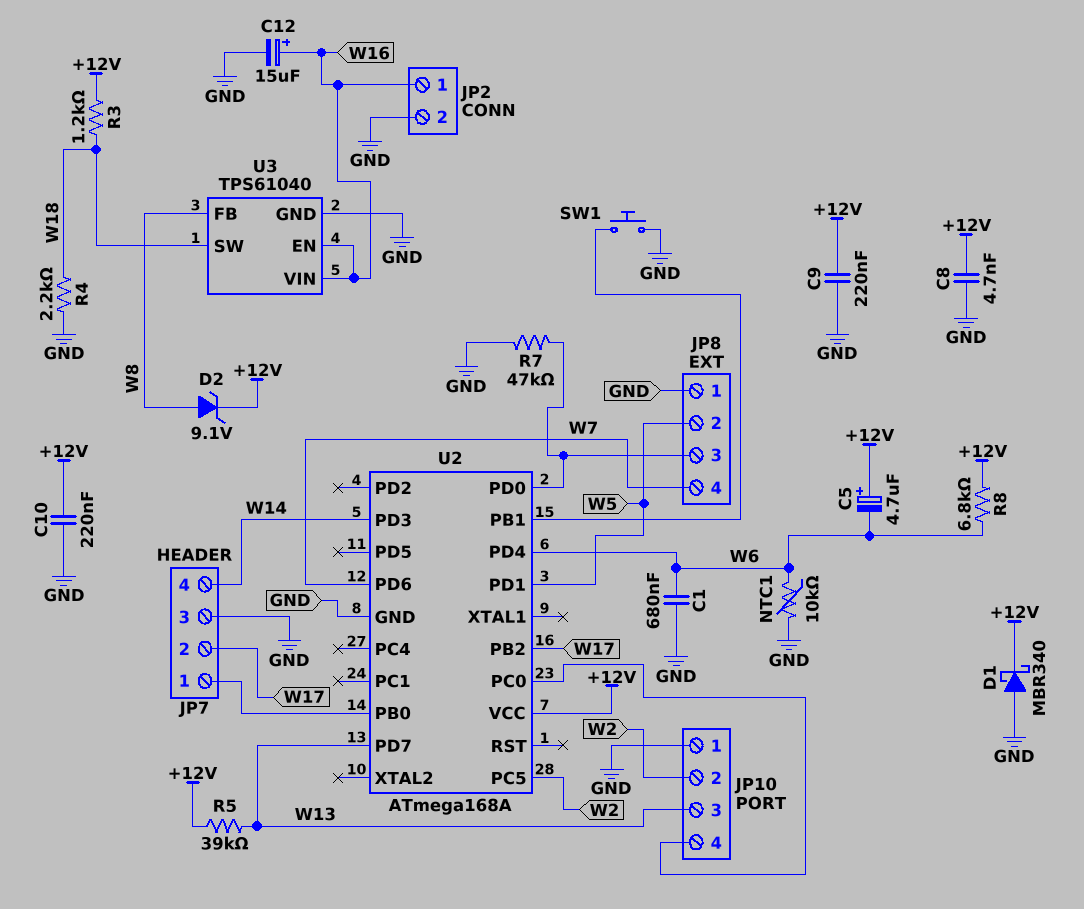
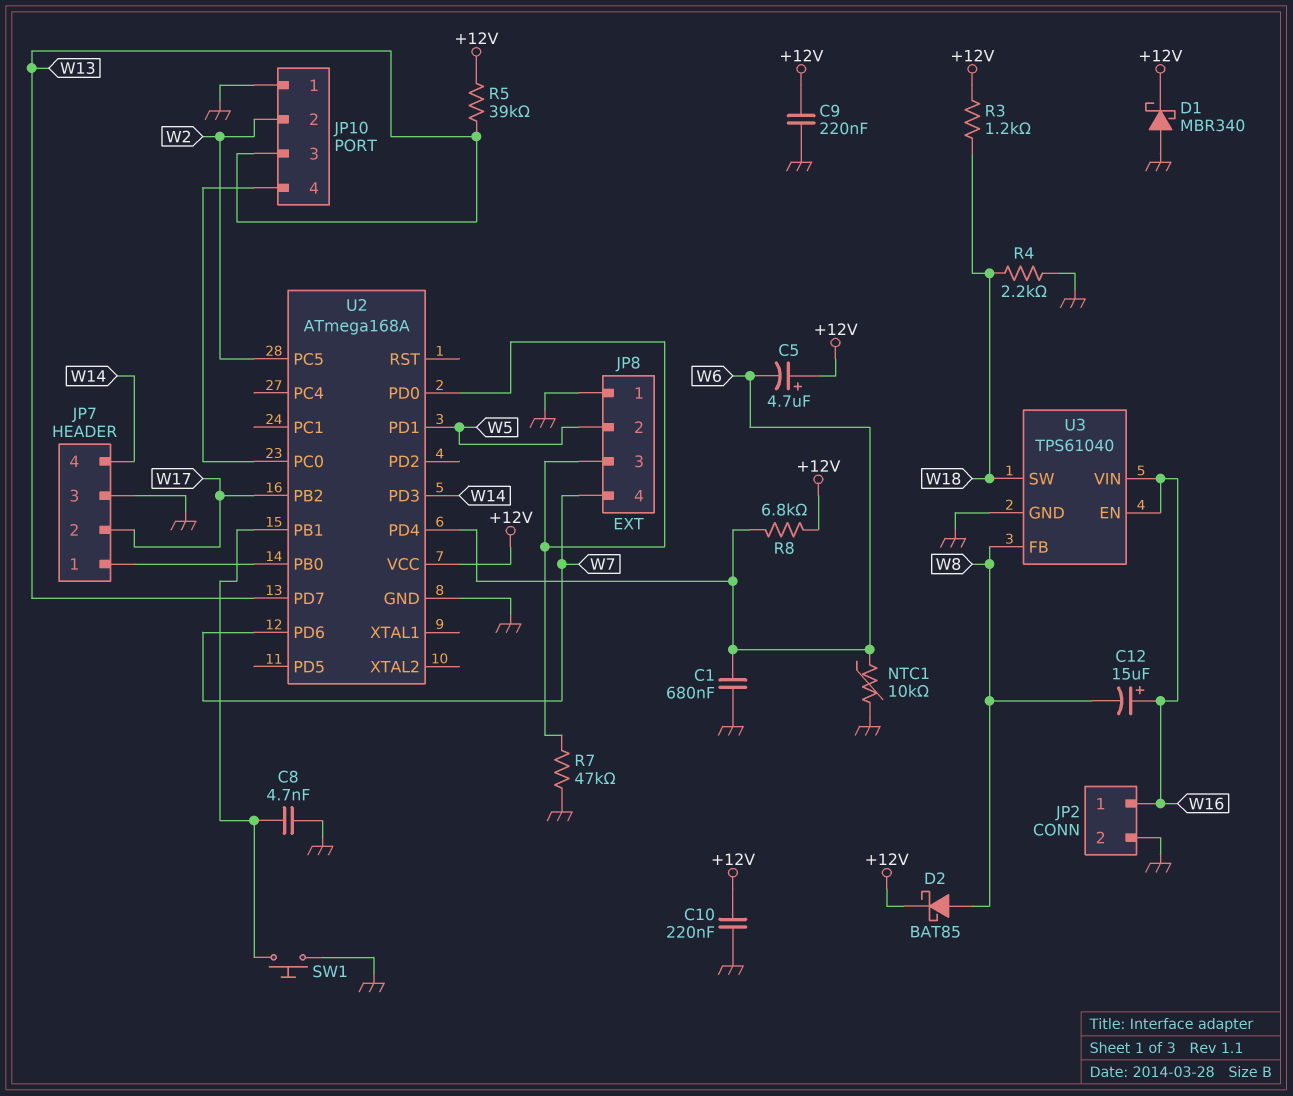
C8: 4.7nF (+12V, GND) -> 4.7nF (GND, U2/PB1)
C12: 15uF (plus W16, minus GND) -> 15uF (plus W16, minus W8)
D2: zener 9.1V (A W8, K +12V) -> schottky BAT85 (A W8, K +12V)

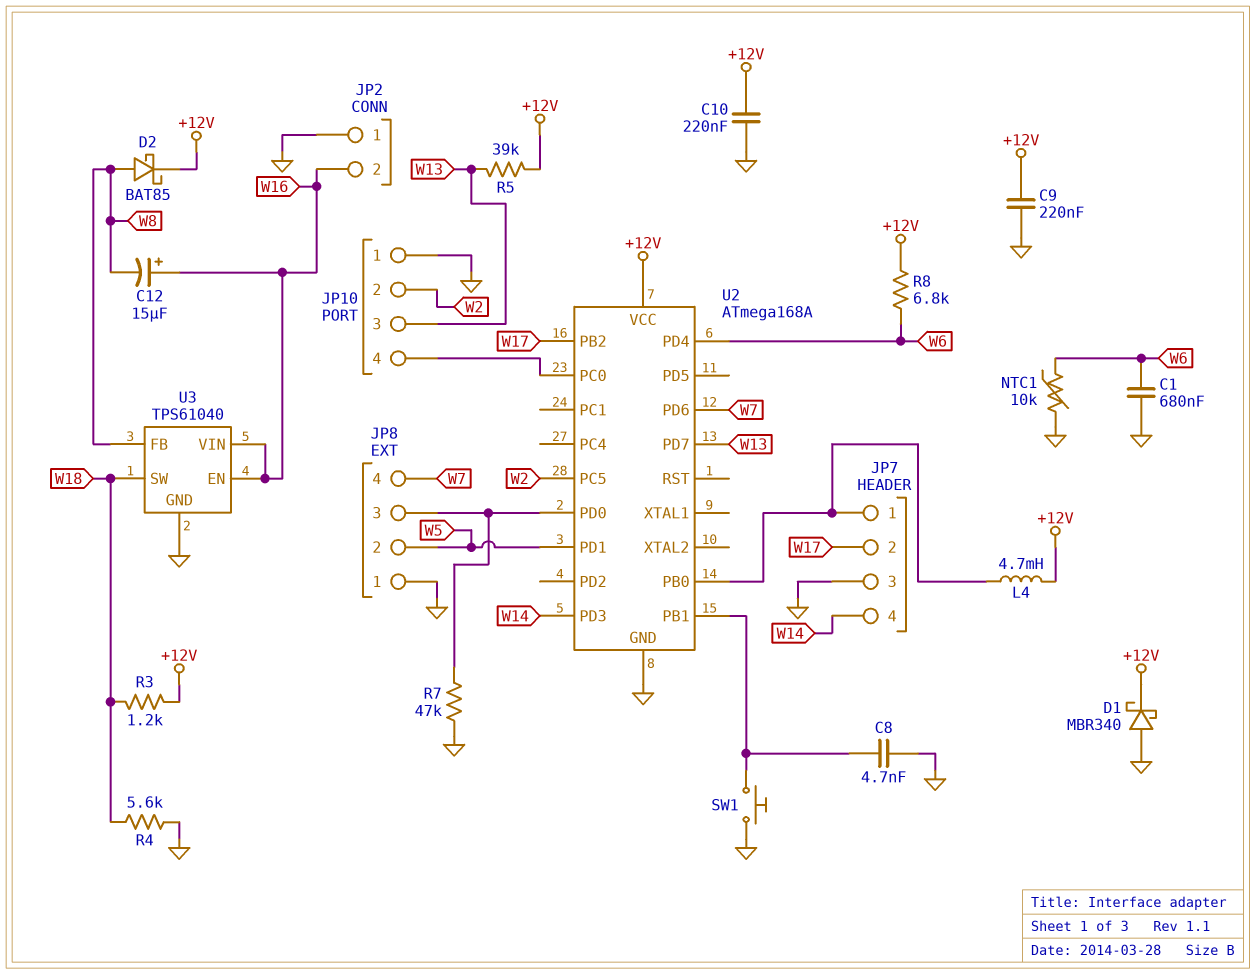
C5: 4.7uF (plus +12V, minus W6) -> none
JP2 pin 1: W16 -> GND
JP2 pin 2: GND -> W16
L4: none -> 4.7mH (+12V, JP7/1)
R4: 2.2k (GND, W18) -> 5.6k (GND, W18)

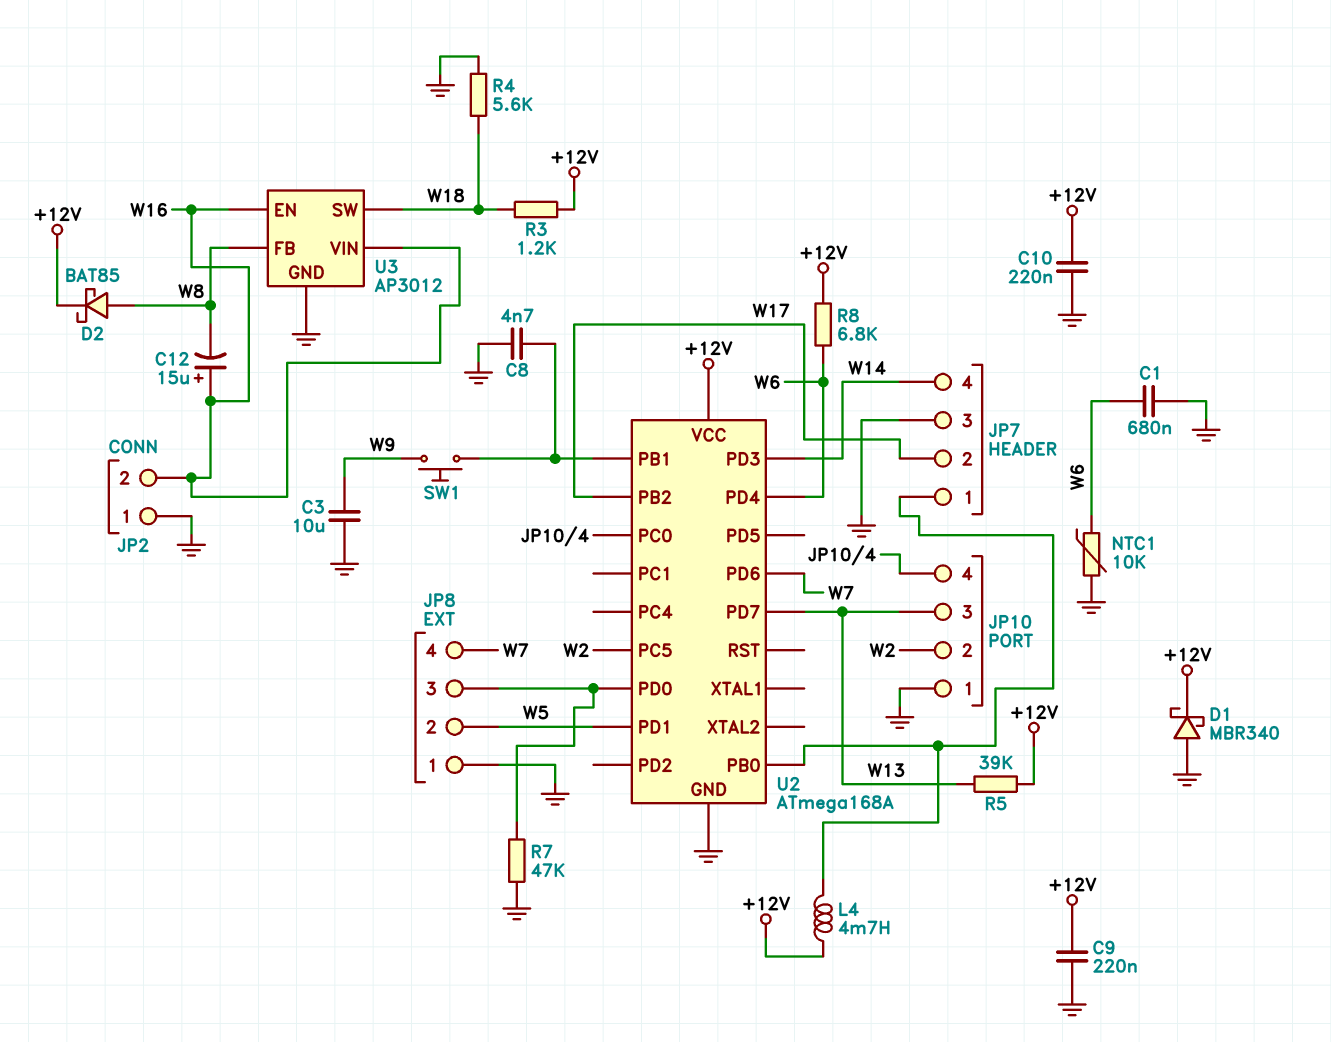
C3: none -> 10uF (GND, W9)
SW1: button (GND, U2/PB1) -> button (U2/PB1, W9)
U3: TPS61040 -> AP3012

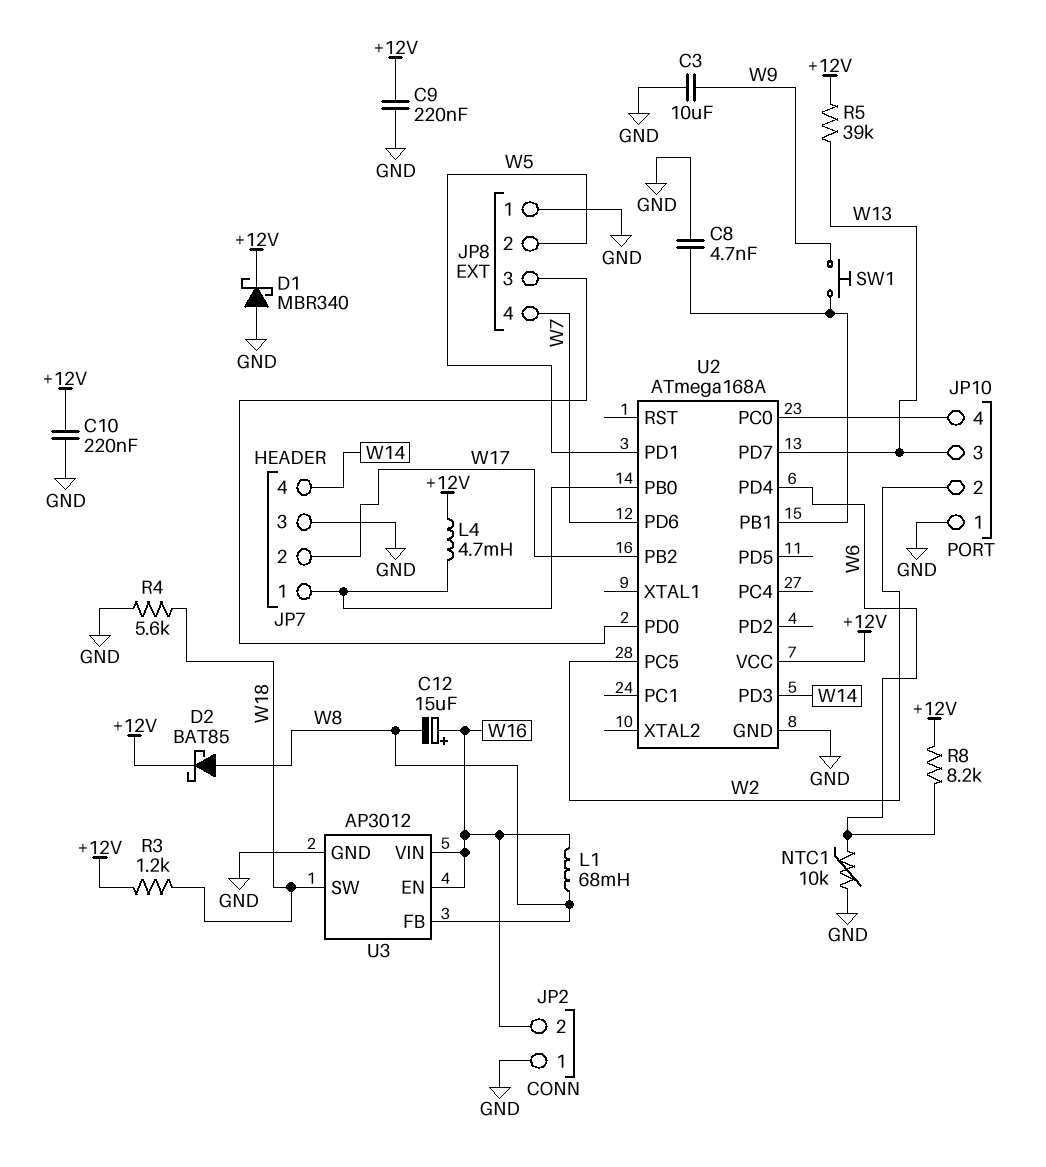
C1: 680nF (GND, W6) -> none
L1: none -> 68mH (W8, W16)
R7: 47k (GND, JP8/3) -> none
R8: 6.8k (+12V, W6) -> 8.2k (+12V, W6)

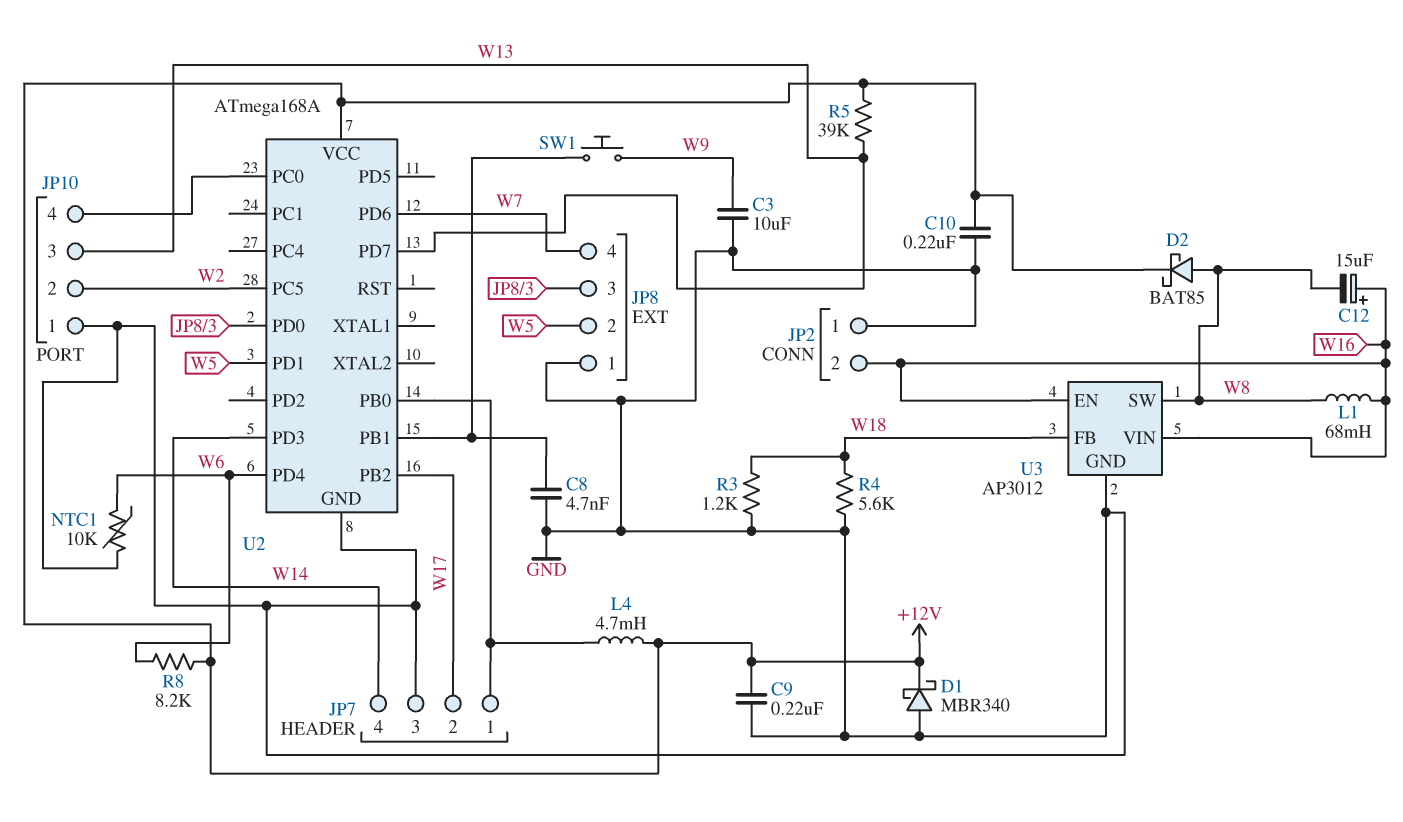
R3: 1.2k (+12V, W18) -> 1.2k (GND, W18)
U3 pin FB: W8 -> W18
U3 pin SW: W18 -> W8

